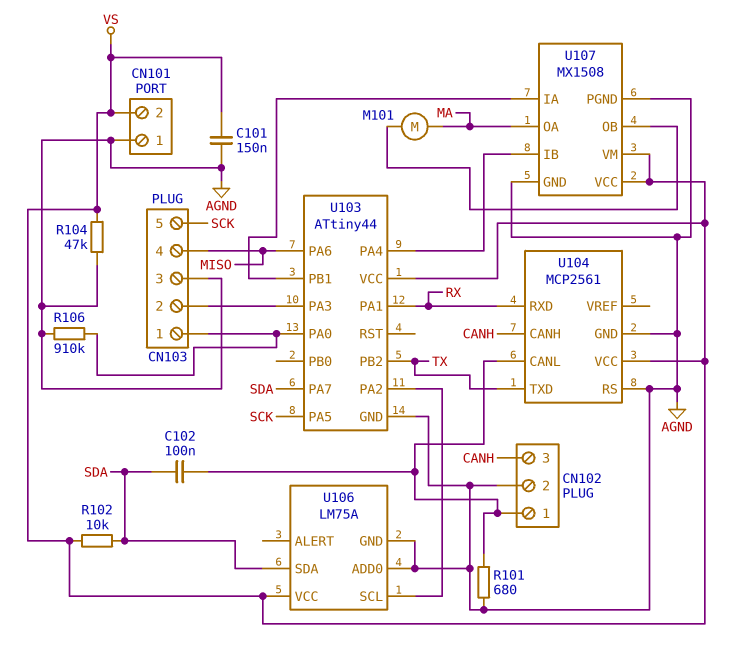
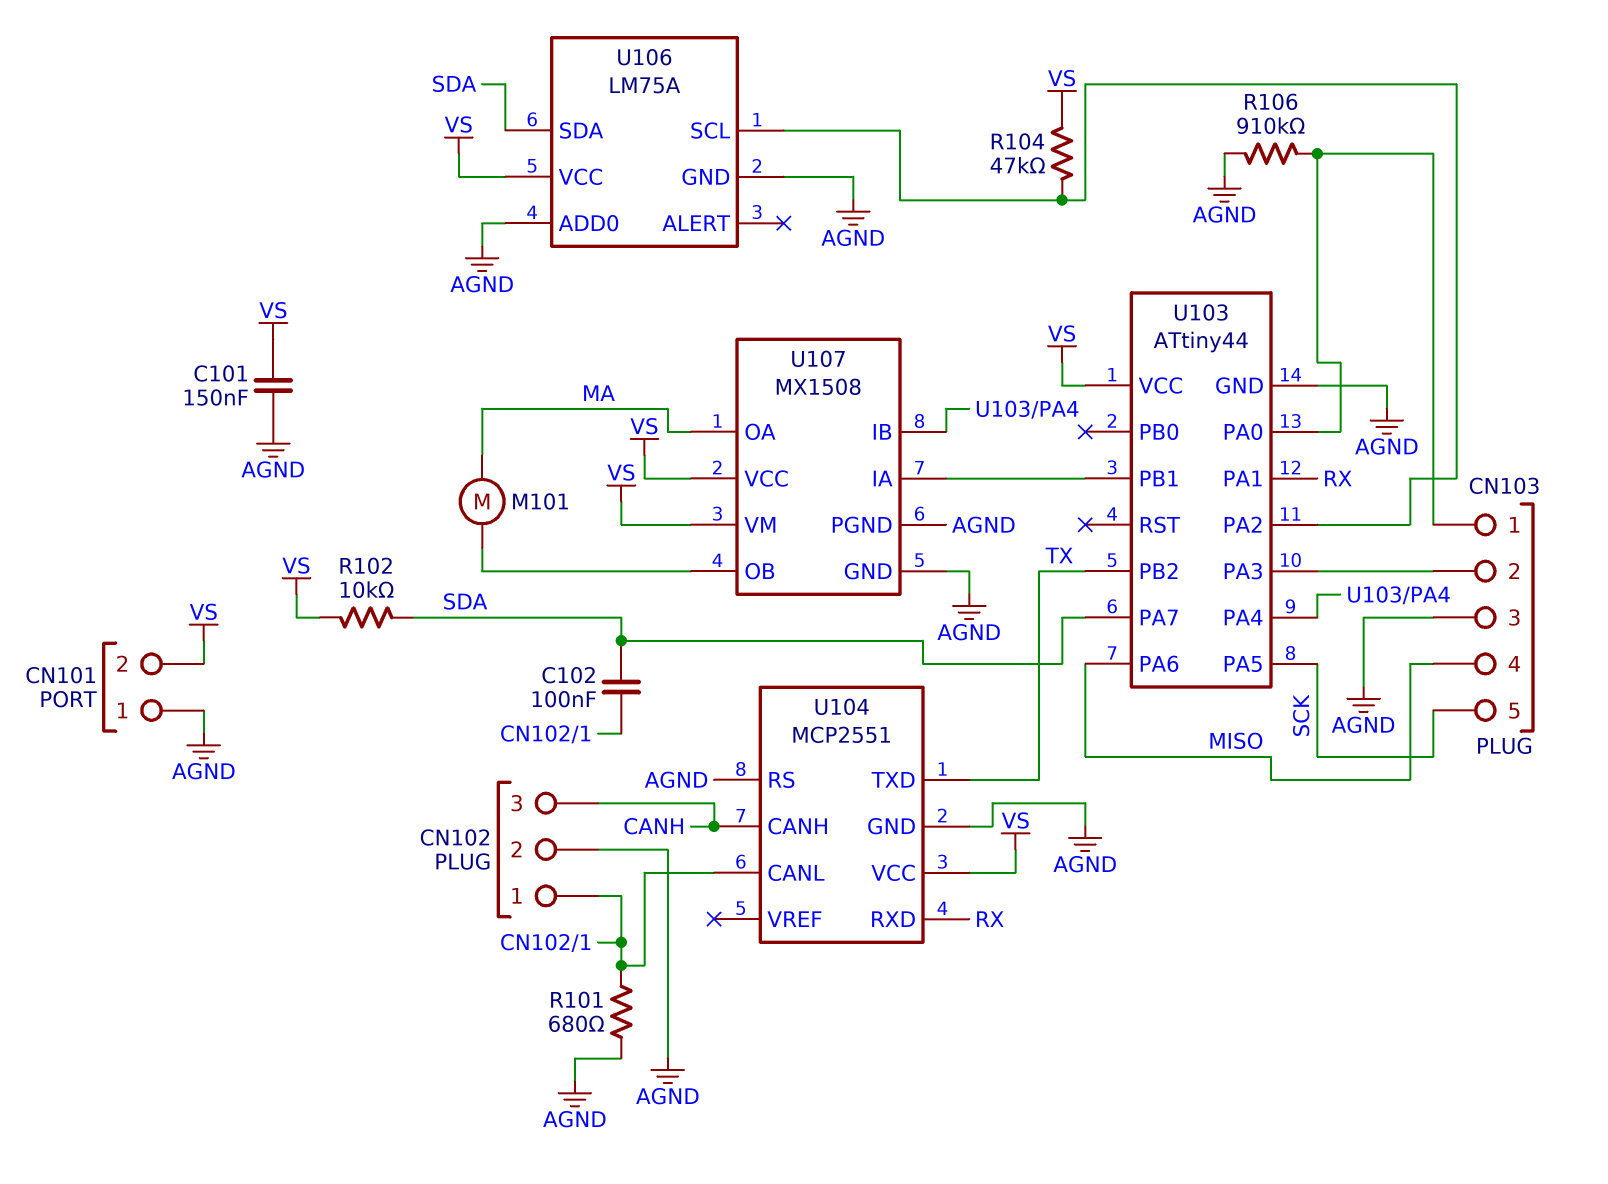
R104: 47k (AGND, VS) -> 47k (U103/PA2, VS)
U104: MCP2561 -> MCP2551

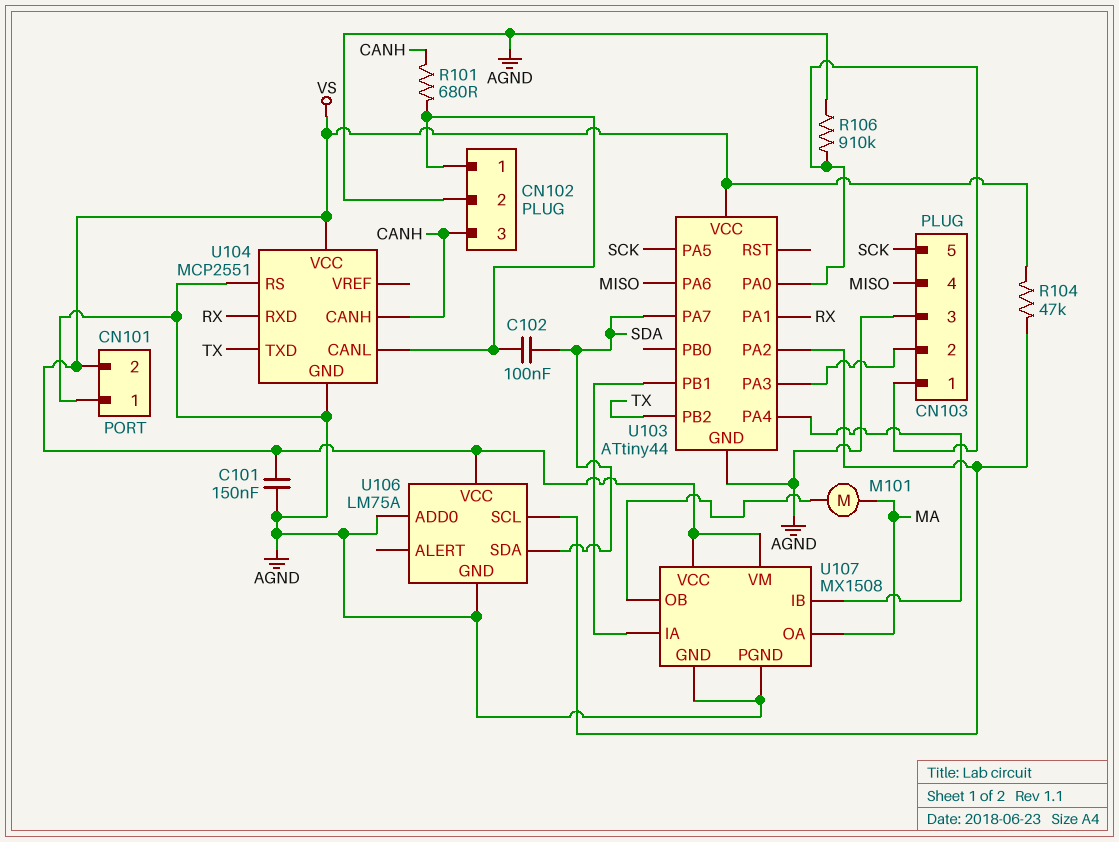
R101: 680 (AGND, CN102/1) -> 680 (CANH, CN102/1)
R102: 10k (SDA, VS) -> none

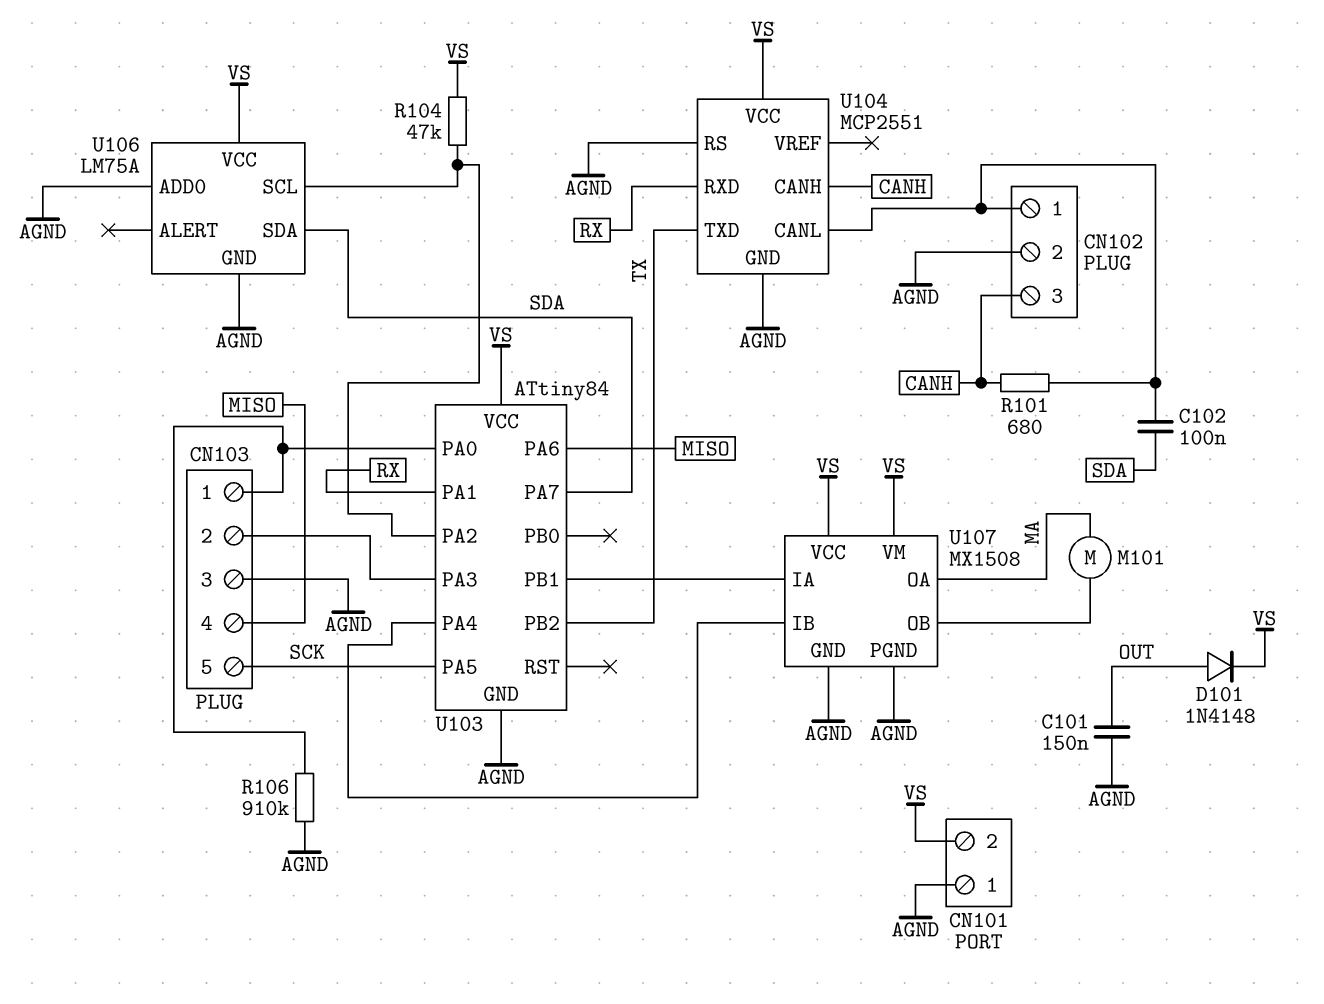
C101: 150nF (AGND, VS) -> 150nF (AGND, OUT)
D101: none -> diode 1N4148 (A OUT, K VS)
U103: ATtiny44 -> ATtiny84

